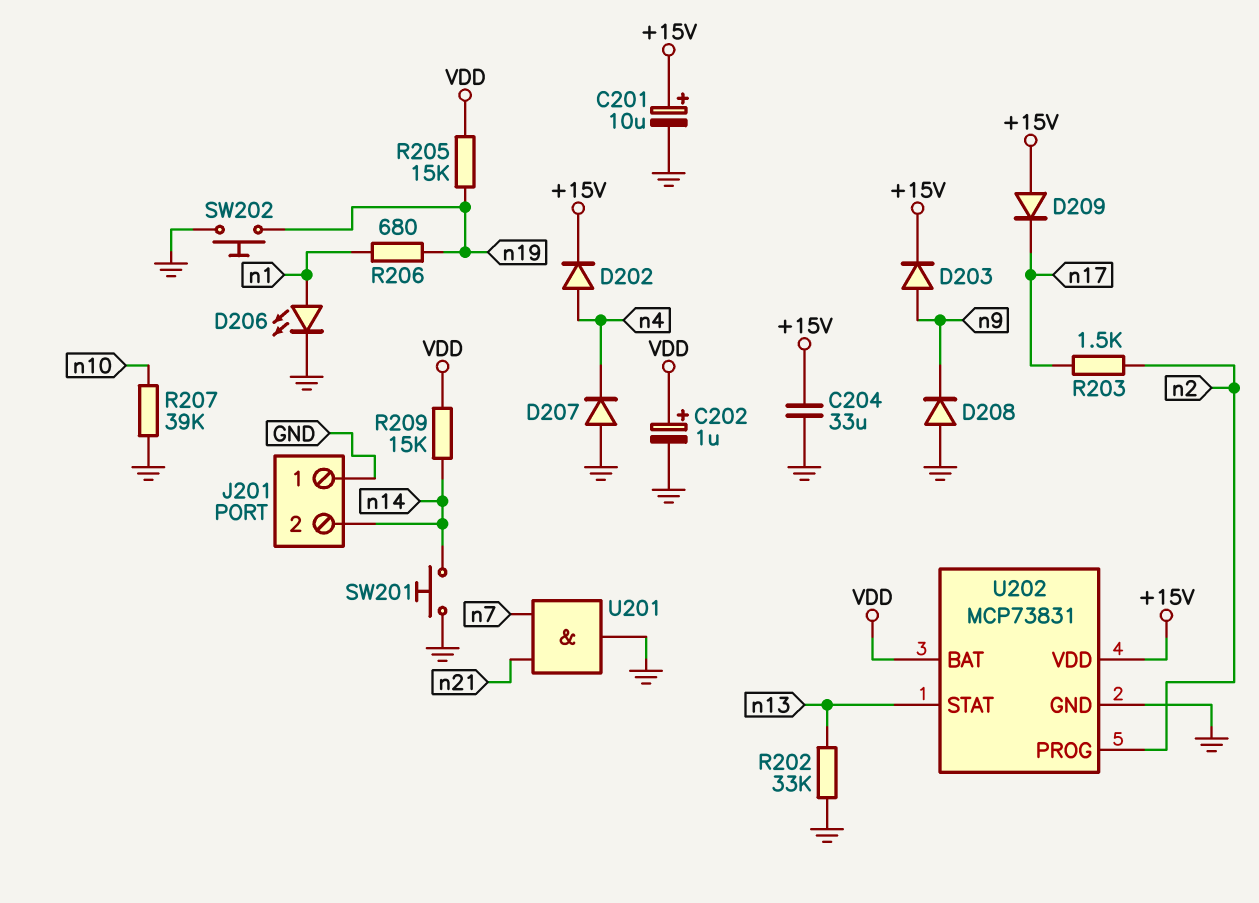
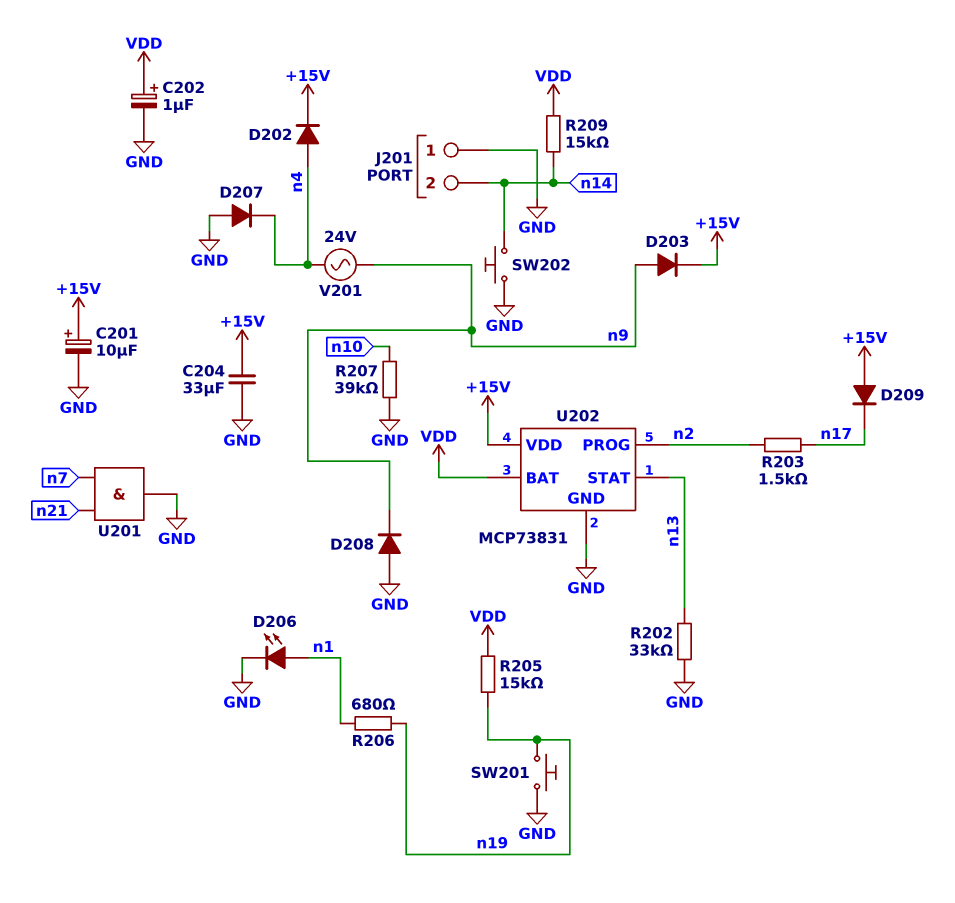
SW201: button (GND, n14) -> button (GND, n19)
SW202: button (GND, n19) -> button (GND, n14)
V201: none -> AC 24V (n4, n9)

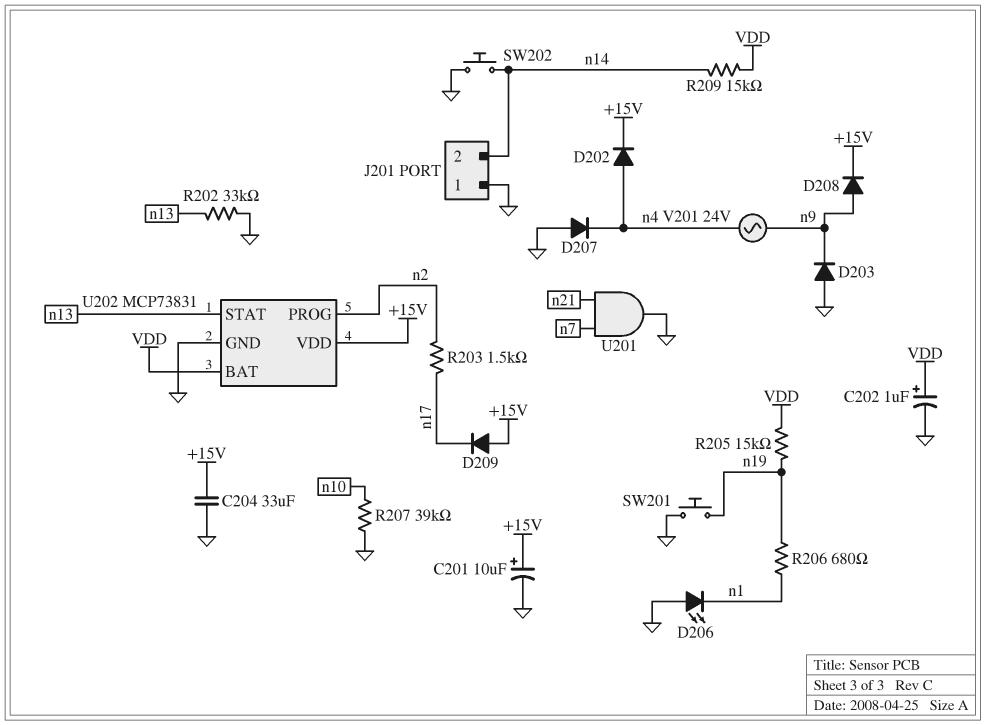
D203: diode (A n9, K +15V) -> diode (A GND, K n9)
D206: LED (A n1, K GND) -> LED (A GND, K n1)
D208: diode (A GND, K n9) -> diode (A n9, K +15V)

